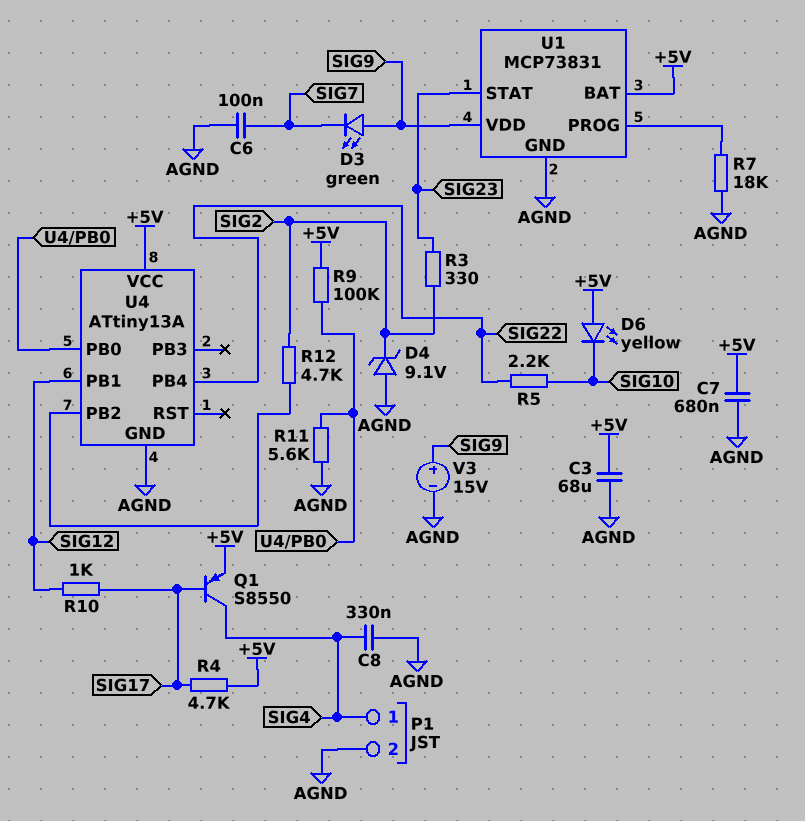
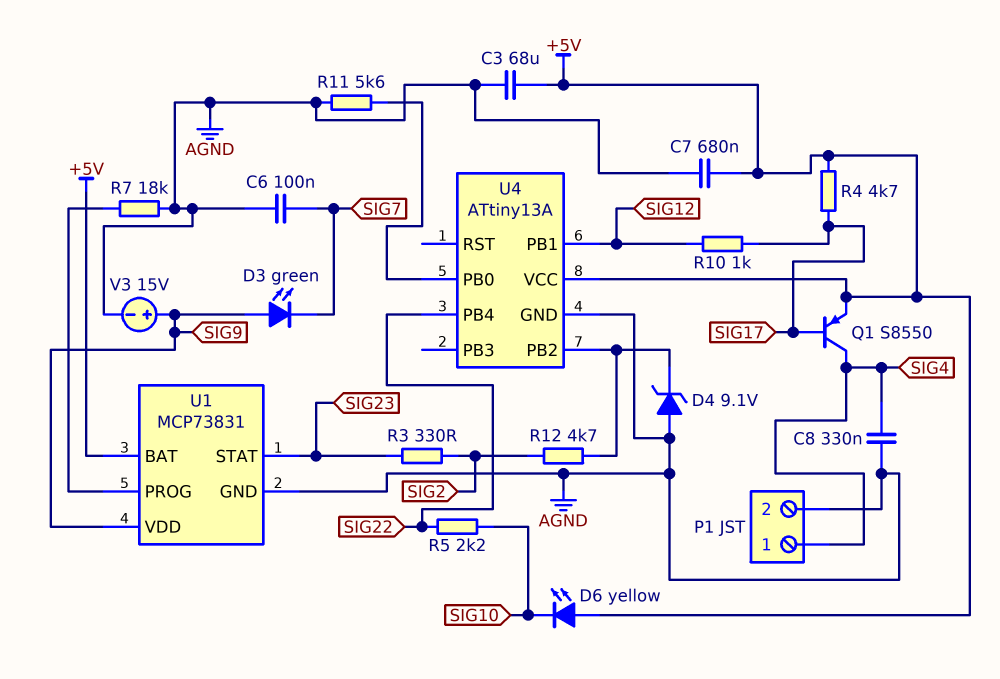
D4: zener 9.1V (A AGND, K SIG2) -> zener 9.1V (A AGND, K U4/PB2)
R9: 100k (+5V, U4/PB0) -> none

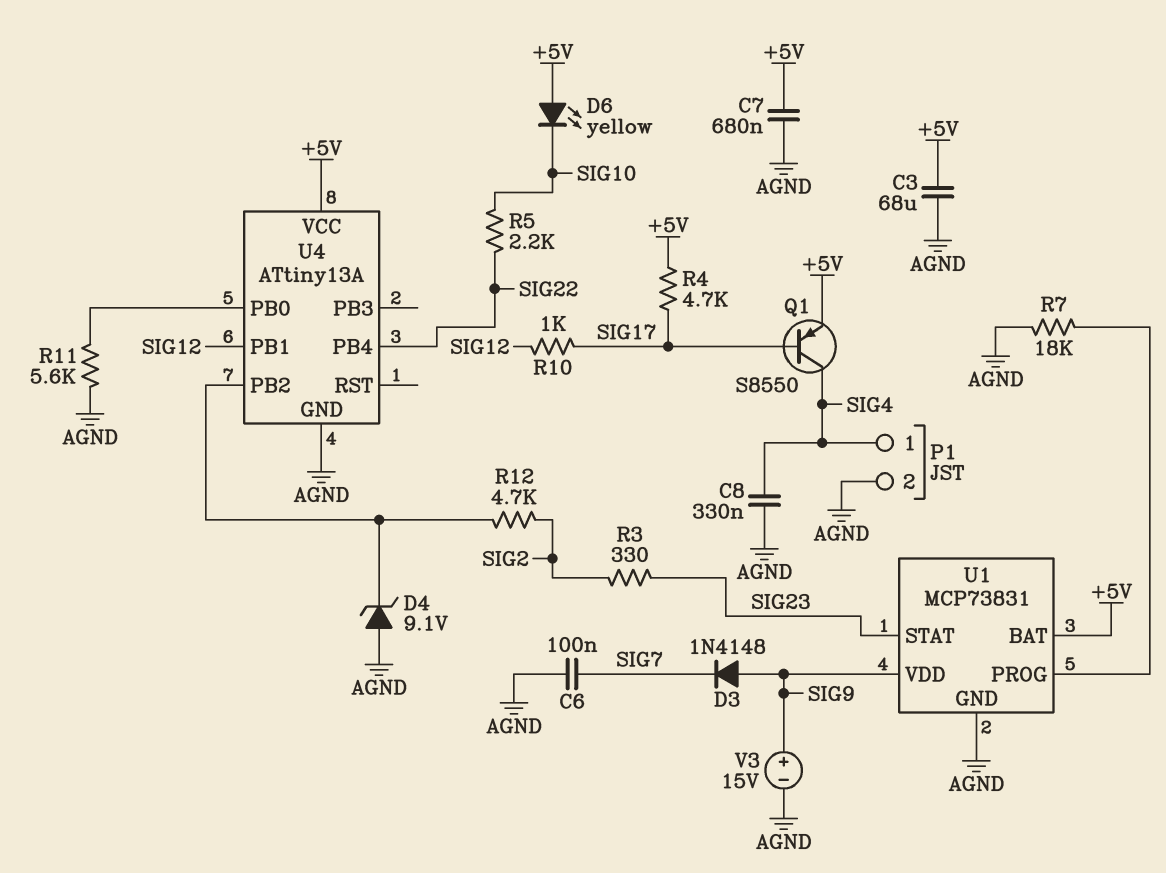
D3: LED green (A SIG9, K SIG7) -> diode 1N4148 (A SIG9, K SIG7)

